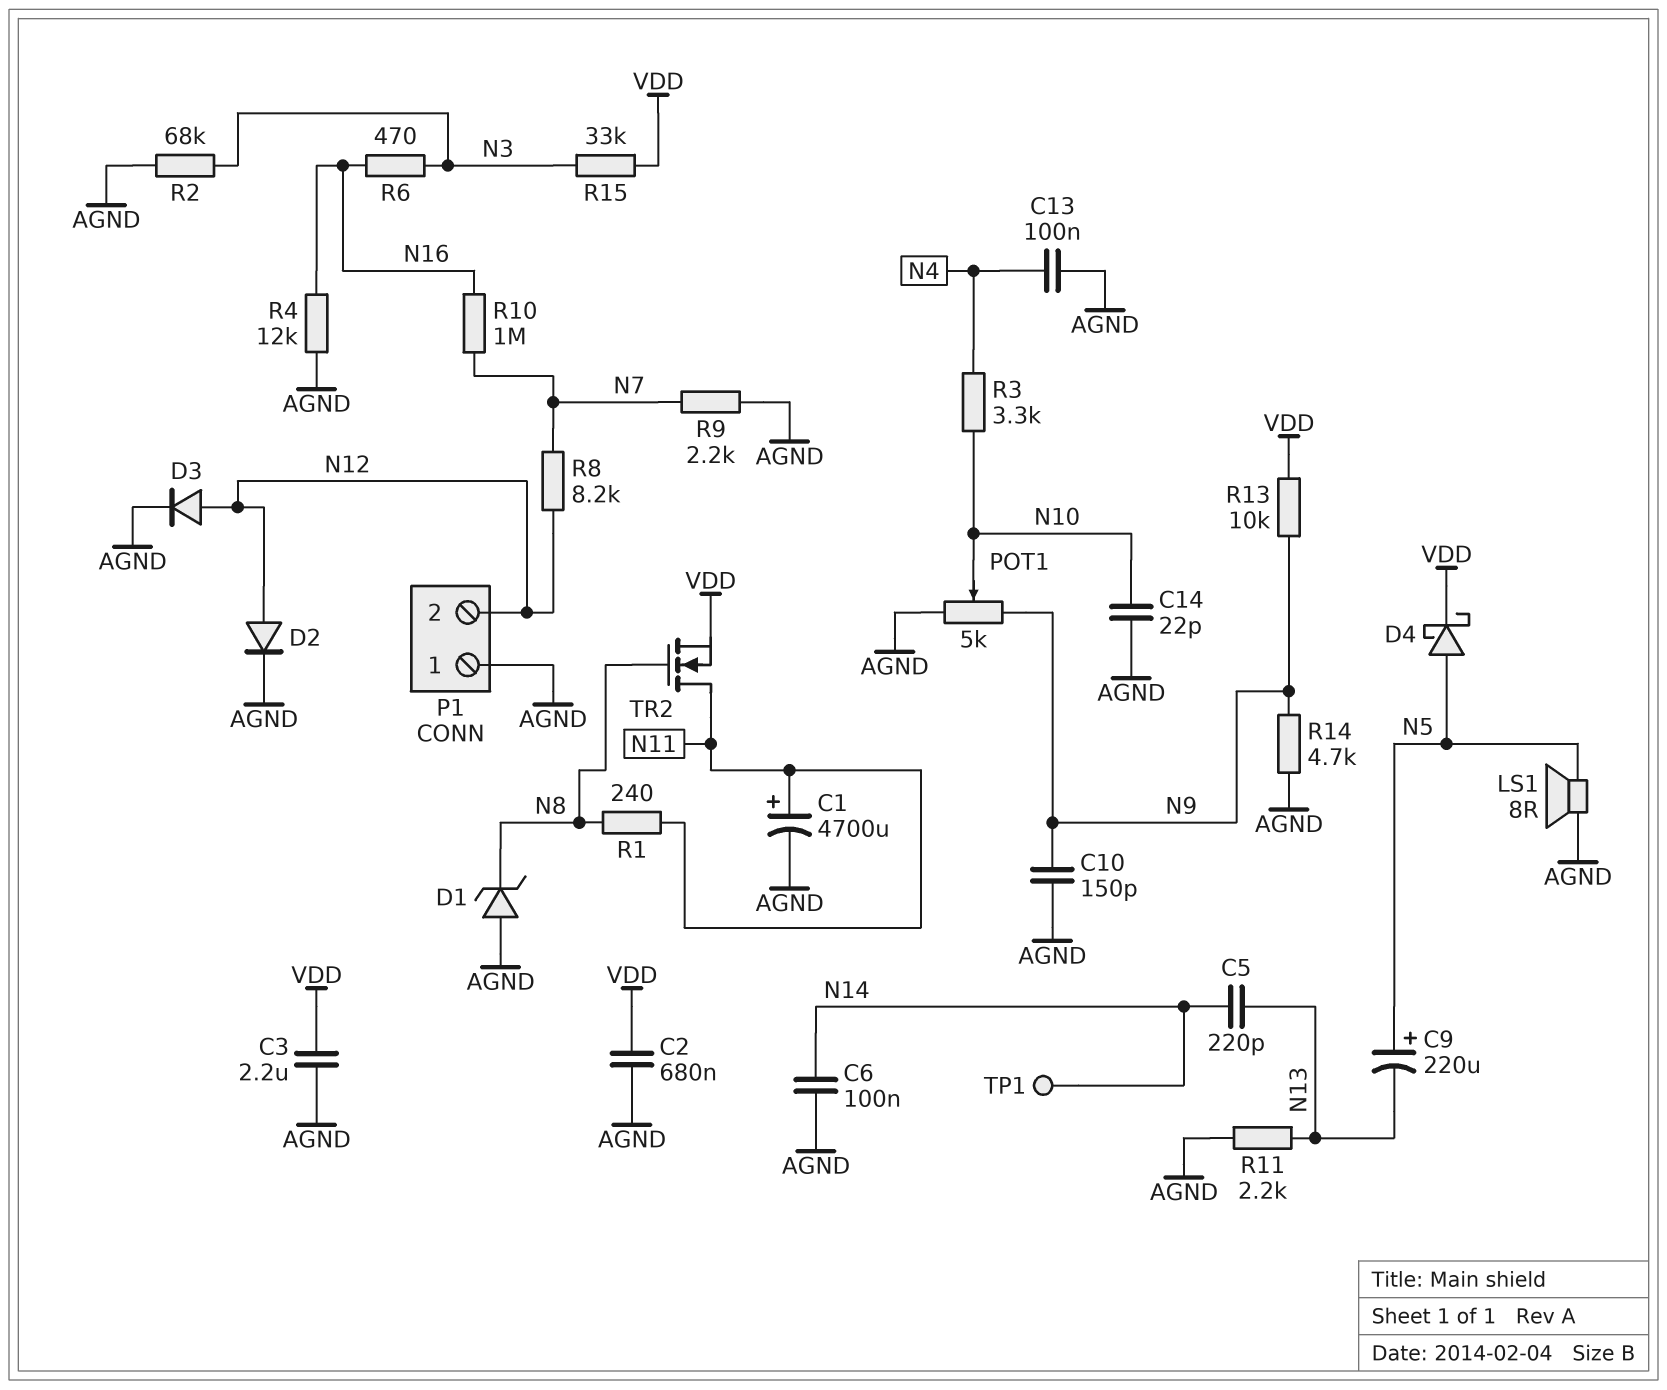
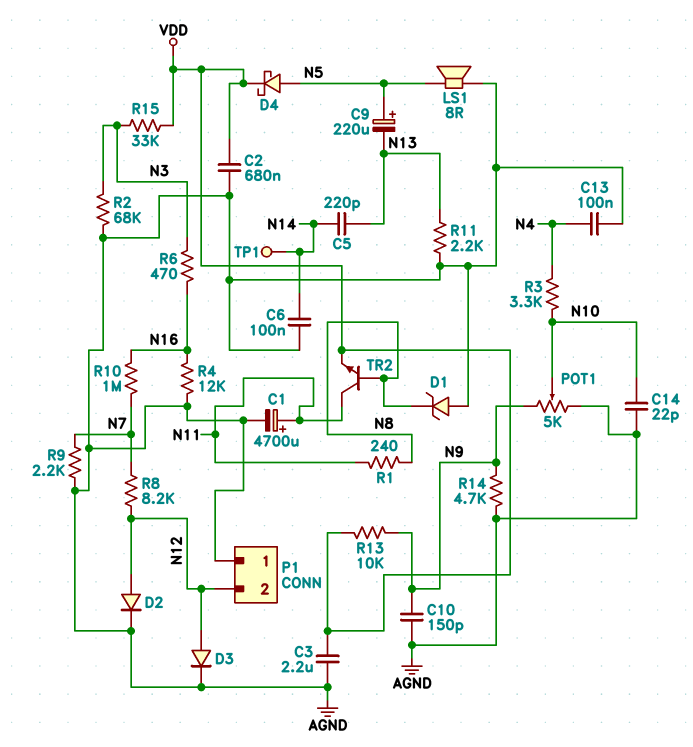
TR2: NMOS (G N8, D N11, S VDD) -> NPN (B N8, C N11, E VDD)

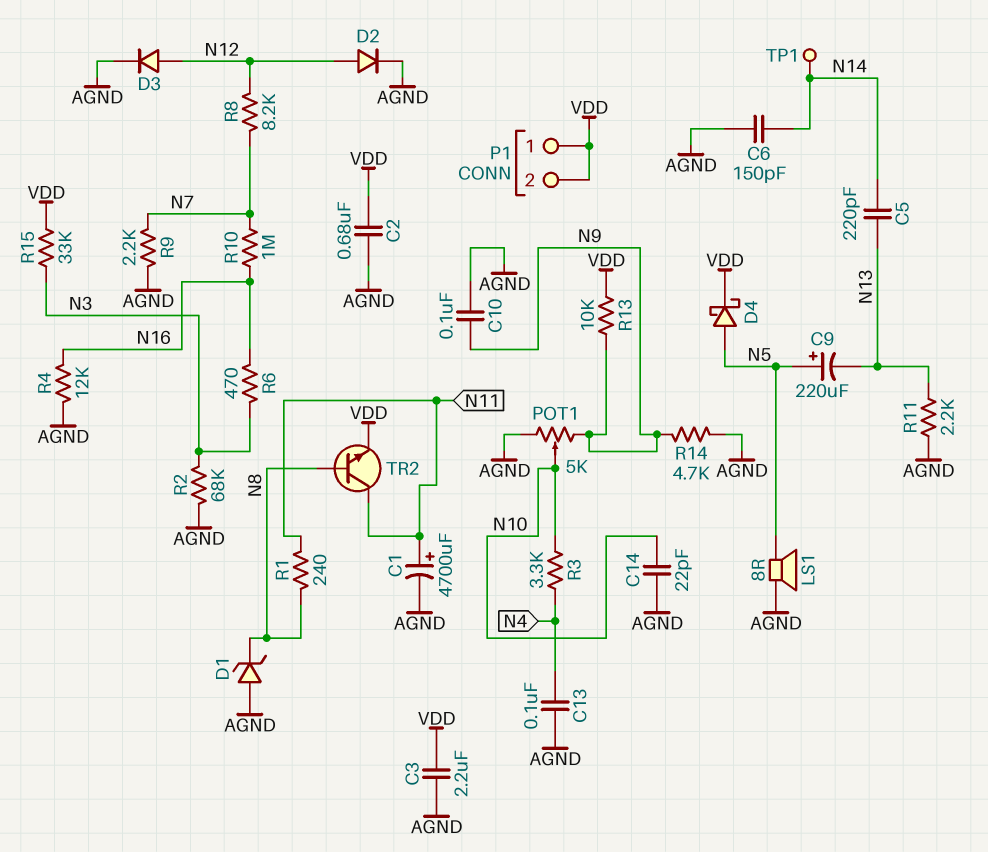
C6: 100nF (AGND, N14) -> 150pF (AGND, N14)
C10: 150pF (AGND, N9) -> 100nF (AGND, N9)
P1 pin 1: AGND -> VDD
P1 pin 2: N12 -> VDD

